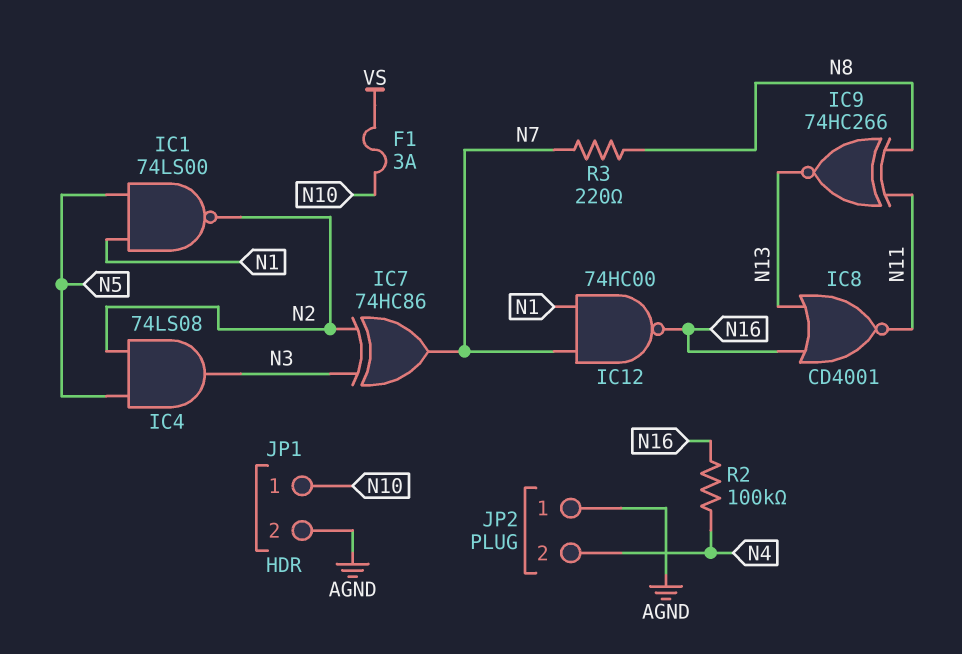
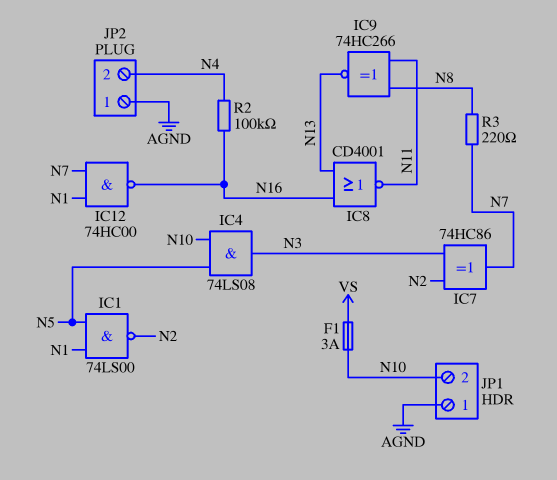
IC4: AND 74LS08 (in N2, in N5, out N3) -> AND 74LS08 (in N5, in N10, out N3)
JP1 pin 1: N10 -> AGND
JP1 pin 2: AGND -> N10

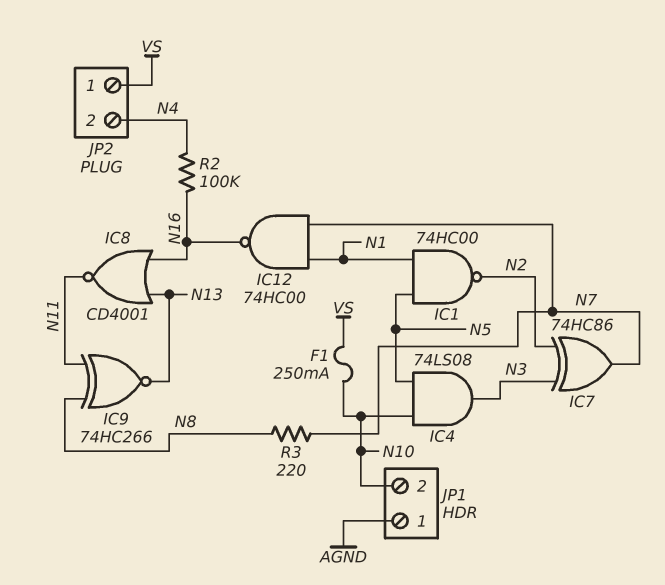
F1: 3A (N10, VS) -> 250mA (N10, VS)
IC1: NAND 74LS00 (in N1, in N5, out N2) -> NAND 74HC00 (in N1, in N5, out N2)
JP2 pin 1: AGND -> VS

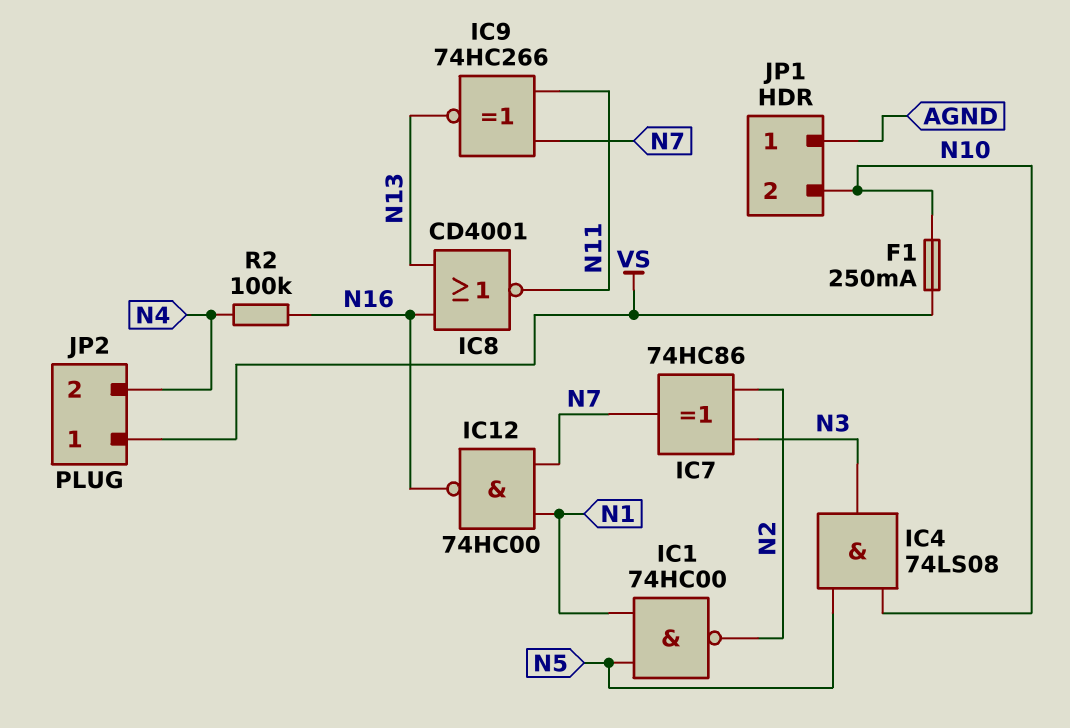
IC9: XNOR 74HC266 (in N8, in N11, out N13) -> XNOR 74HC266 (in N7, in N11, out N13)
R3: 220 (N7, N8) -> none

